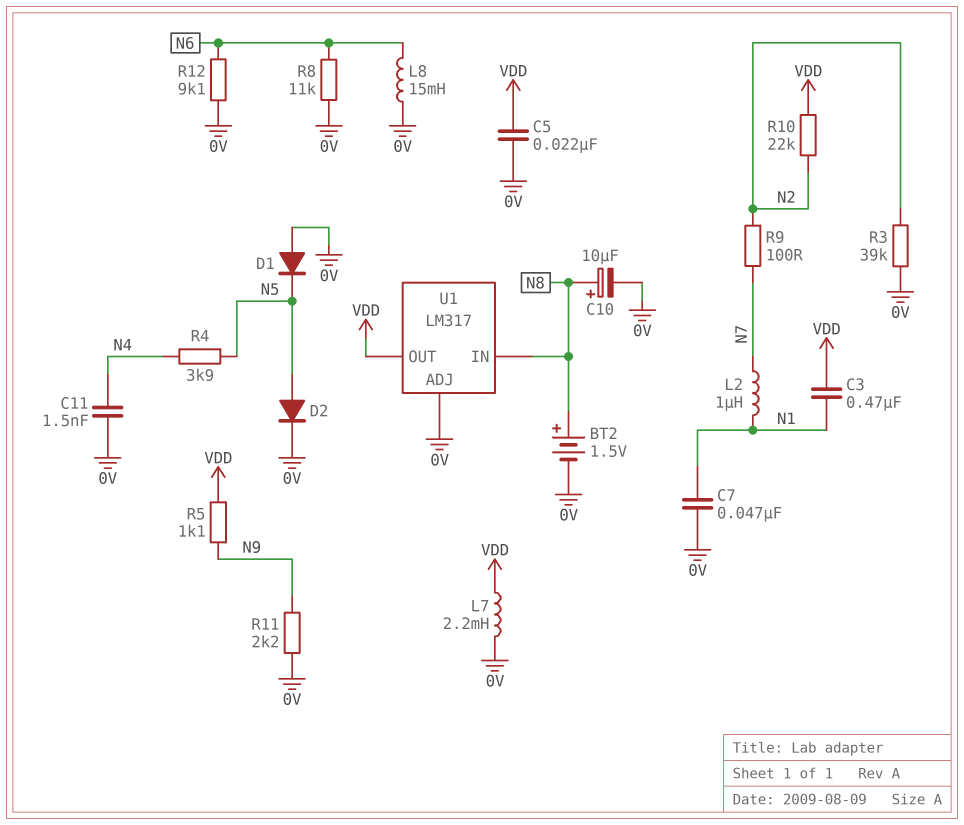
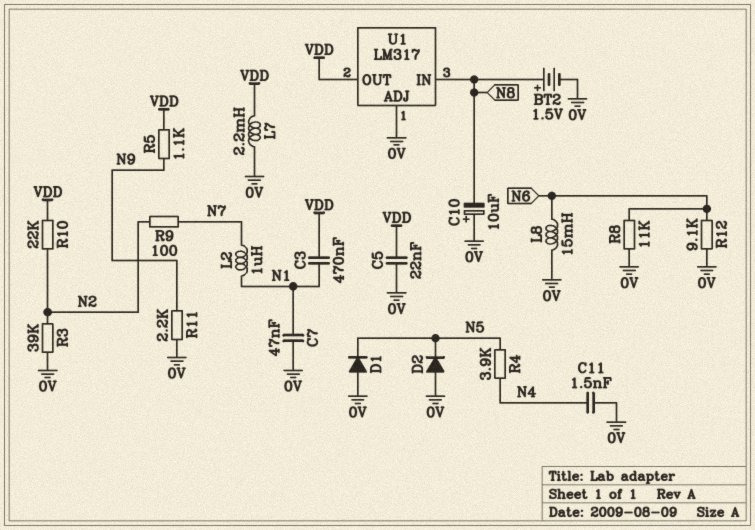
C10: 10uF (plus N8, minus 0V) -> 10uF (plus 0V, minus N8)
D2: diode (A N5, K 0V) -> diode (A 0V, K N5)

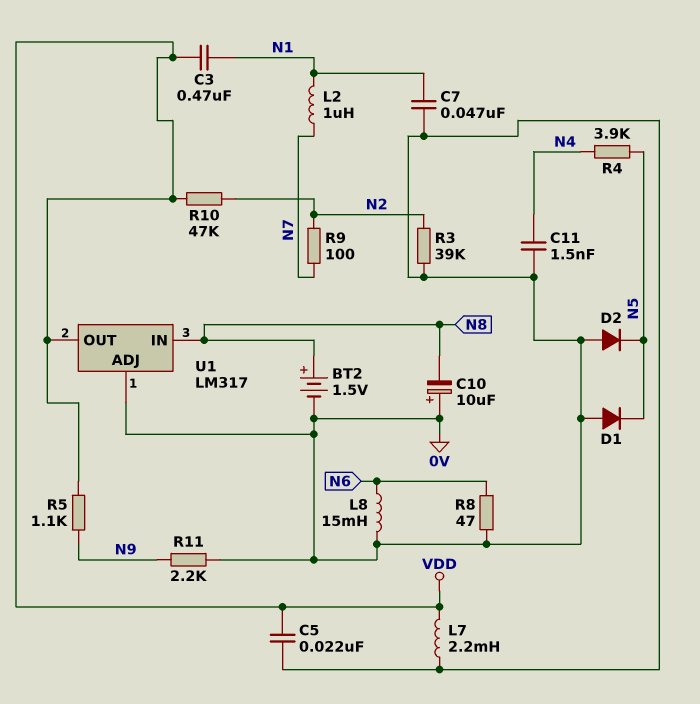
R8: 11k (0V, N6) -> 47 (0V, N6)
R10: 22k (N2, VDD) -> 47k (N2, VDD)
R12: 9.1k (0V, N6) -> none

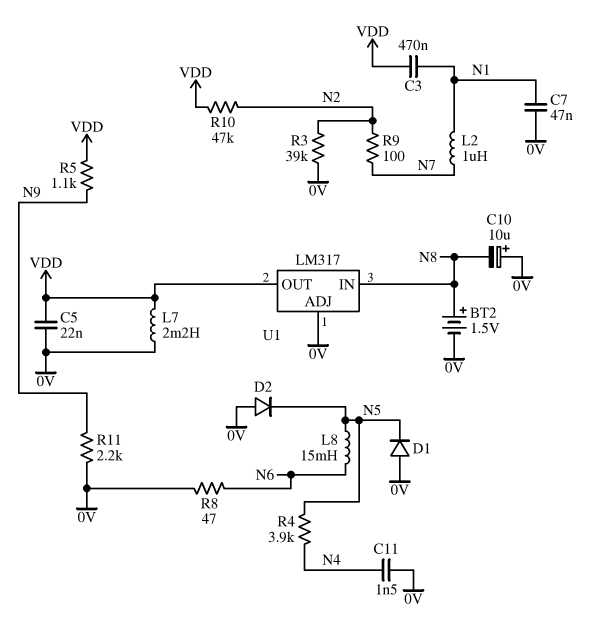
L8: 15mH (0V, N6) -> 15mH (N5, N6)

